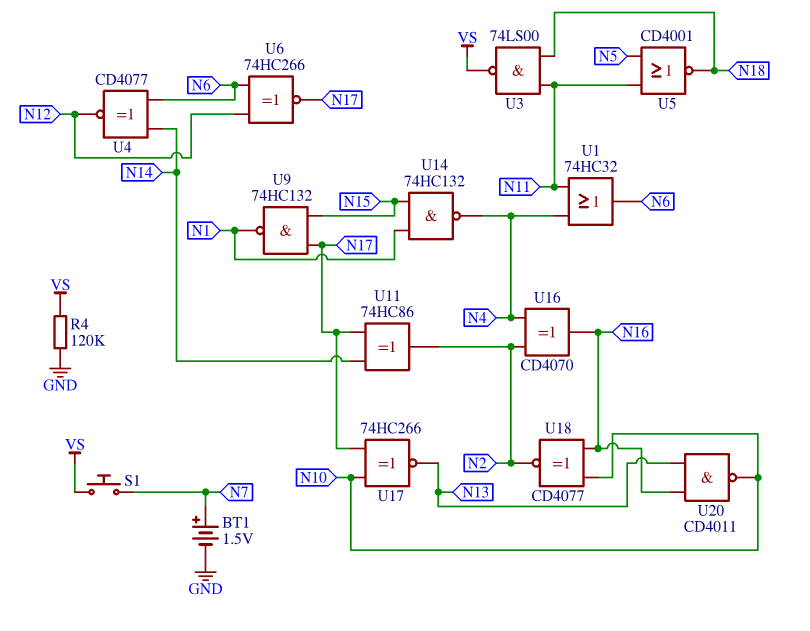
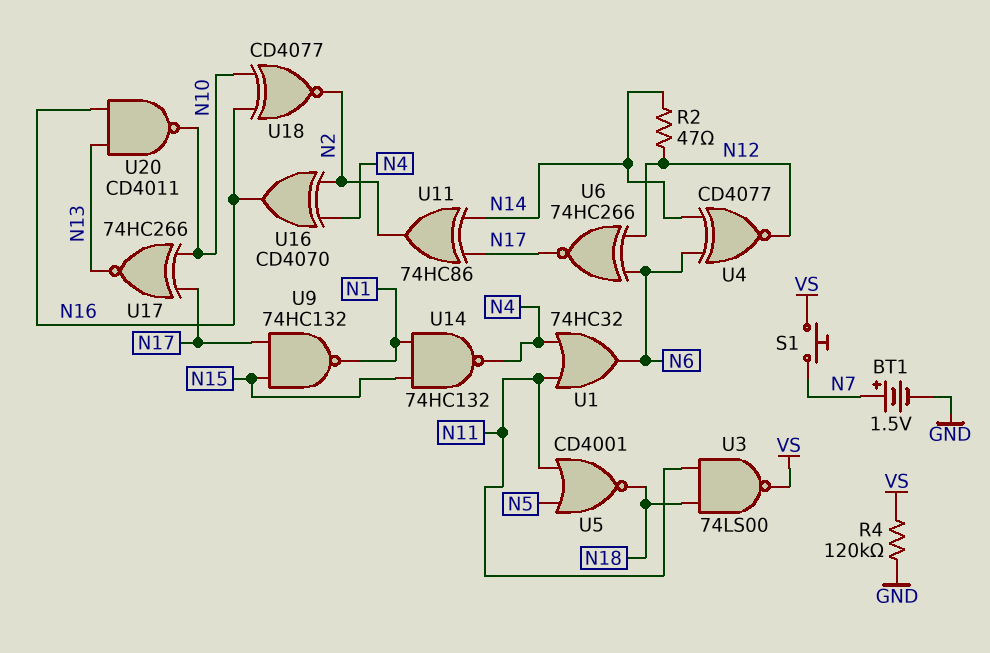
R2: none -> 47 (N12, N14)

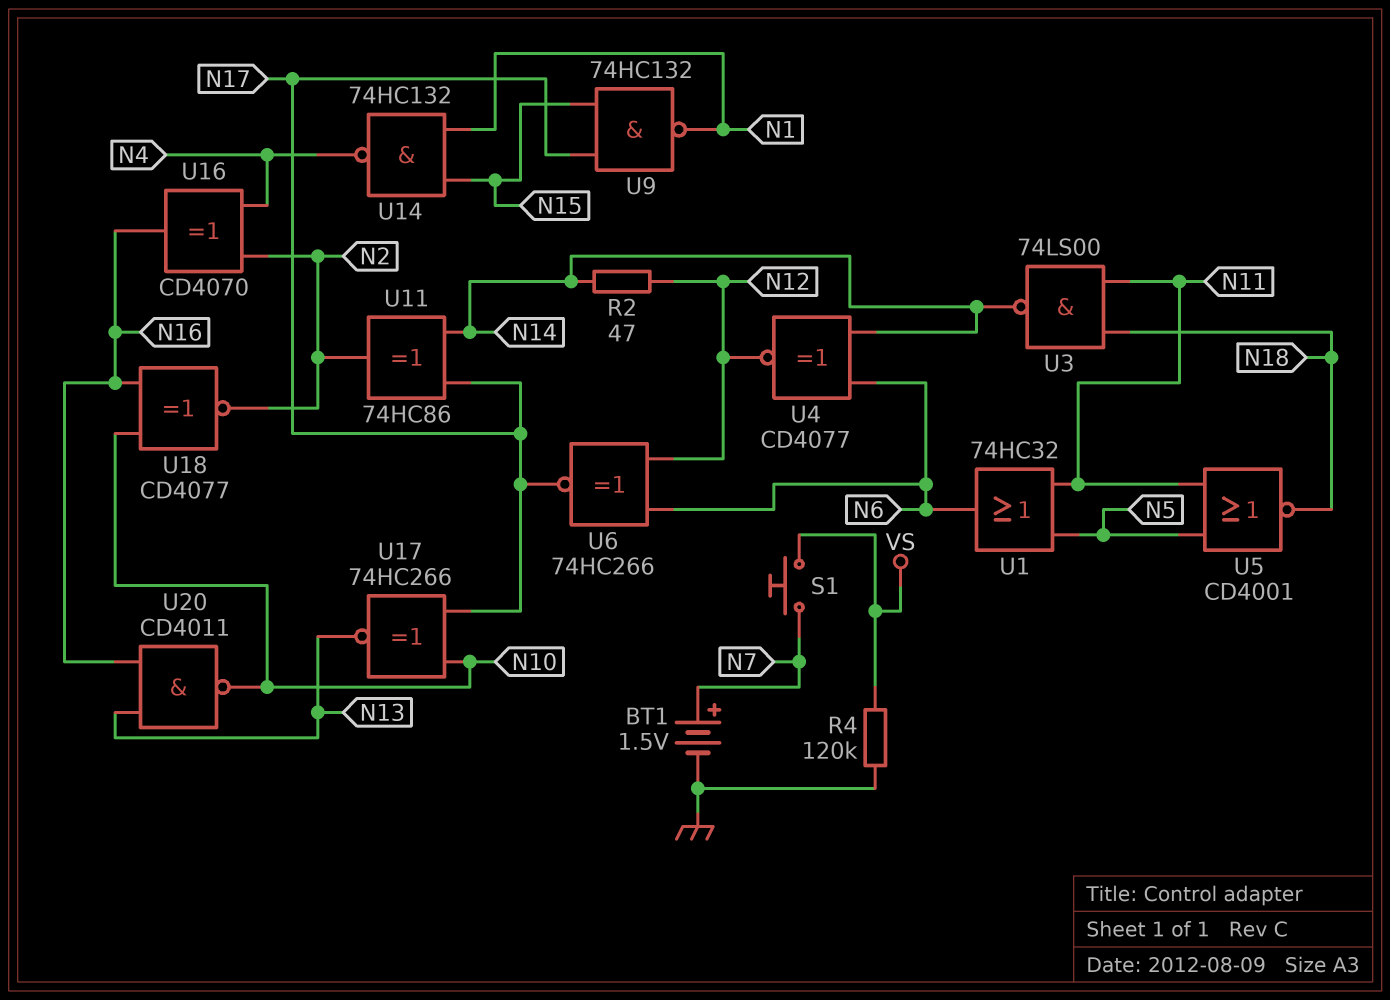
U1: OR 74HC32 (in N4, in N11, out N6) -> OR 74HC32 (in N5, in N11, out N6)
U3: NAND 74LS00 (in N11, in N18, out VS) -> NAND 74LS00 (in N11, in N18, out N14)

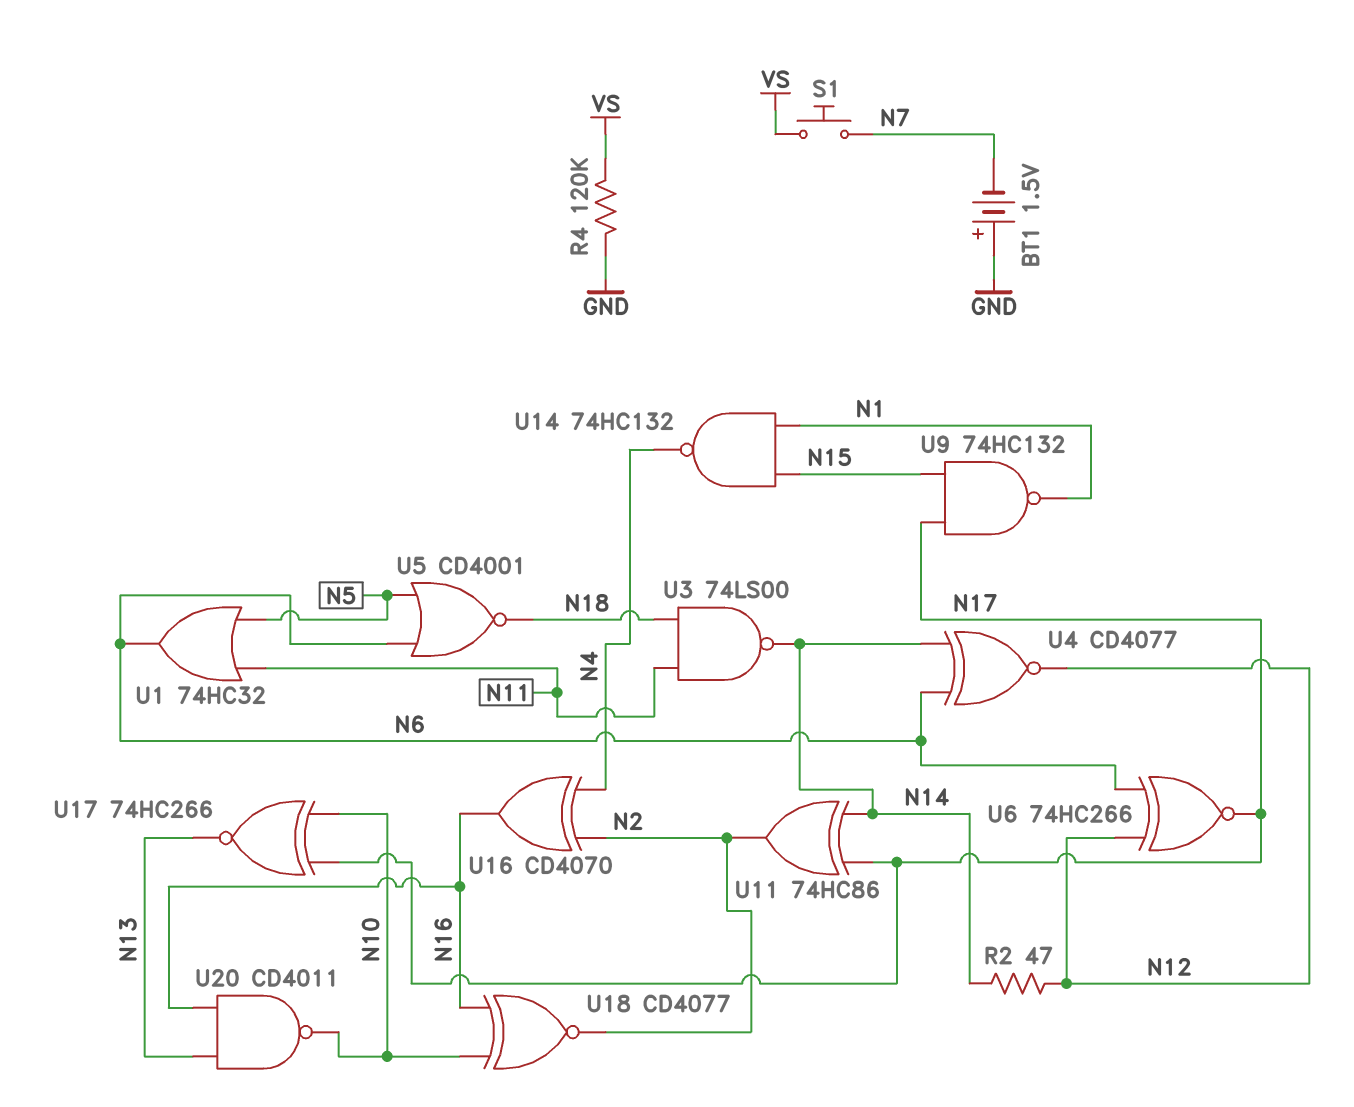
BT1: 1.5V (plus N7, minus GND) -> 1.5V (plus GND, minus N7)
U5: NOR CD4001 (in N5, in N11, out N18) -> NOR CD4001 (in N5, in N6, out N18)

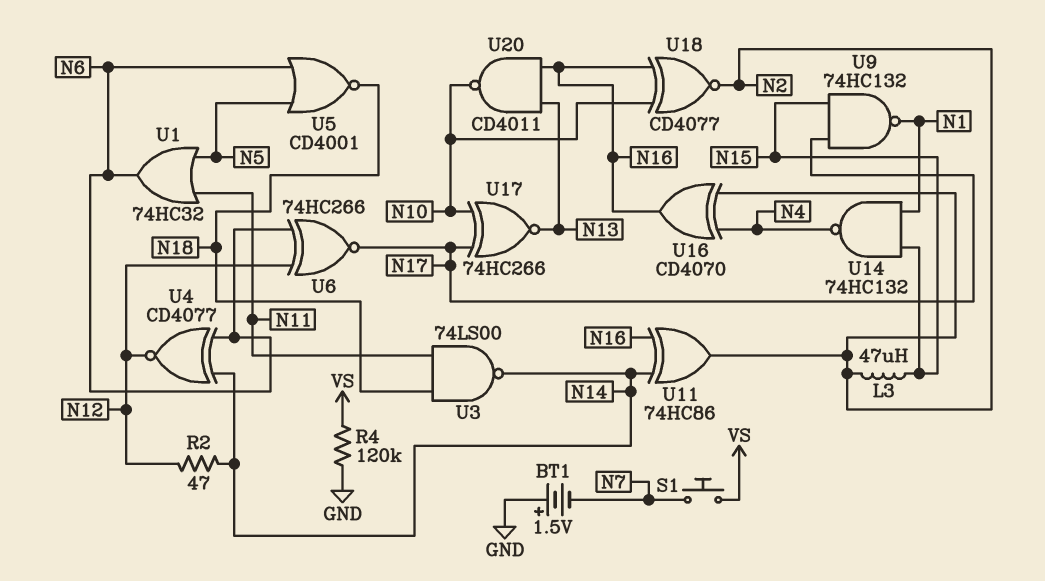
L3: none -> 47uH (N2, N15)
U11: XOR 74HC86 (in N14, in N17, out N2) -> XOR 74HC86 (in N14, in N16, out N2)

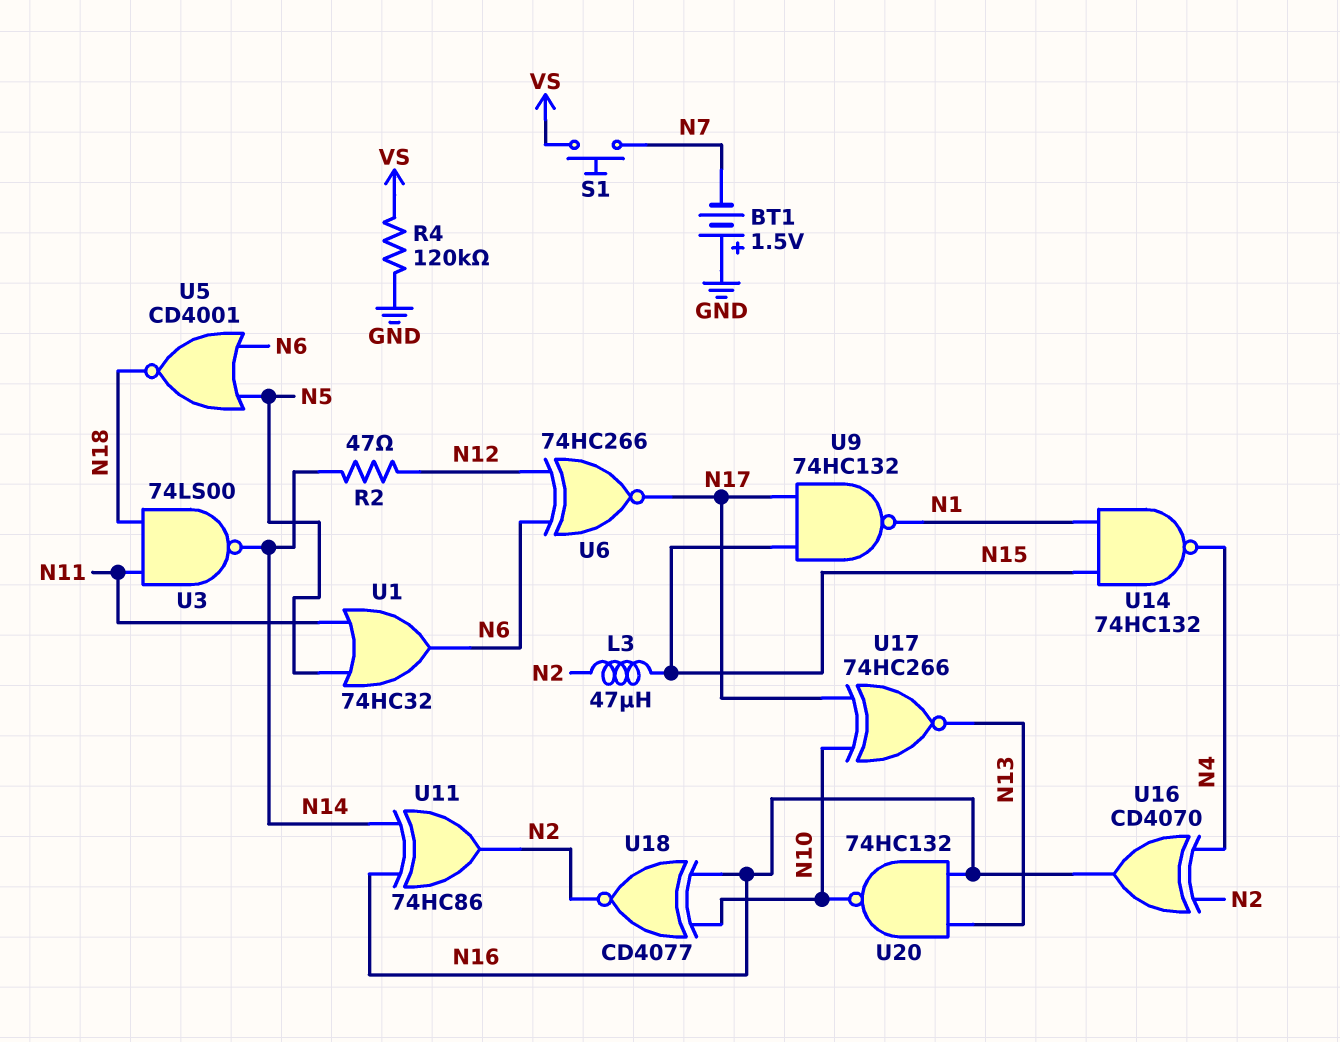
U4: XNOR CD4077 (in N6, in N14, out N12) -> none
U20: NAND CD4011 (in N13, in N16, out N10) -> NAND 74HC132 (in N13, in N16, out N10)

